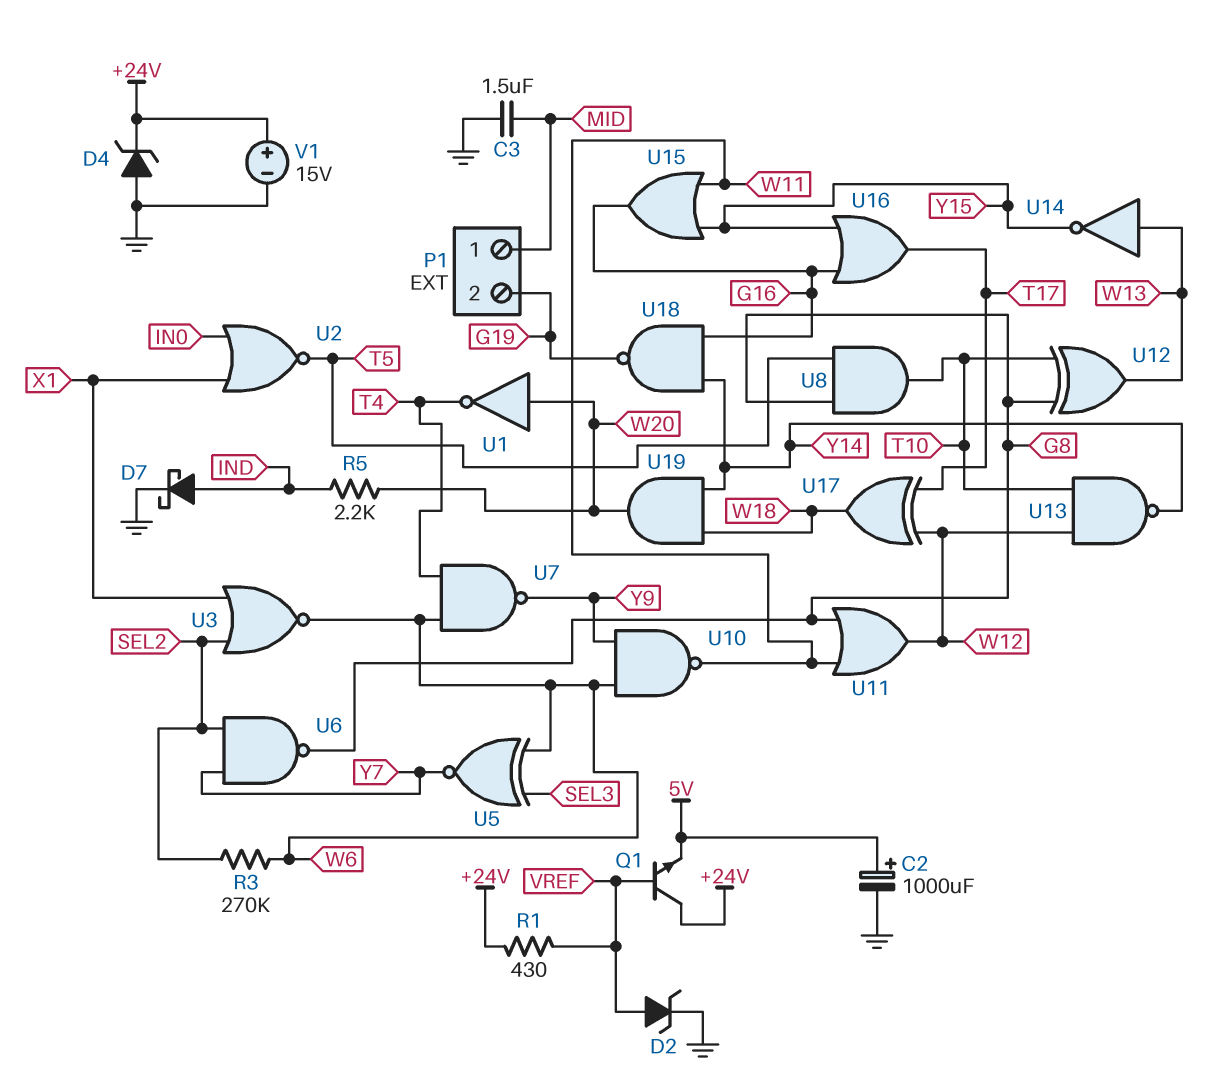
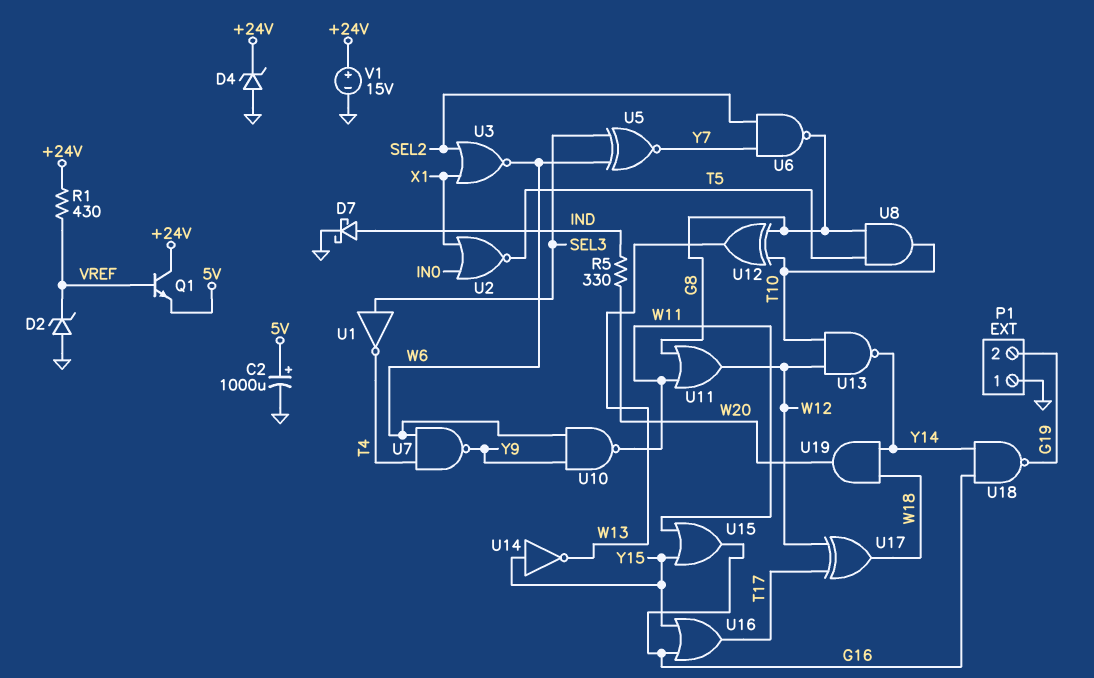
C3: 1.5uF (GND, MID) -> none
D2: zener (A VREF, K GND) -> zener (A GND, K VREF)
P1 pin 1: MID -> GND
R3: 270k (SEL2, W6) -> none
R5: 2.2k (IND, W20) -> 330 (IND, W20)
U1: NOT (in W20, out T4) -> NOT (in SEL3, out T4)
U14: NOT (in W13, out Y15) -> NOT (in Y15, out W13)

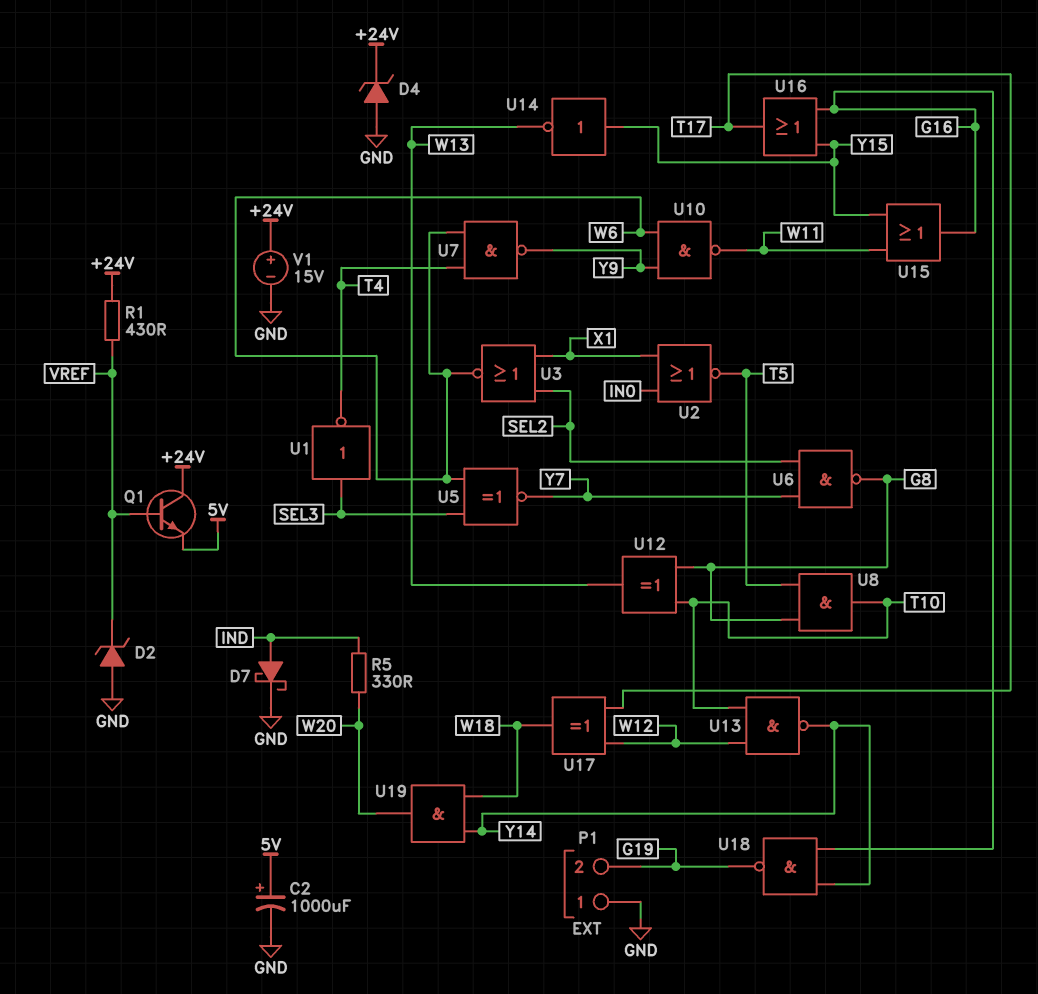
U11: OR (in G8, in W11, out W12) -> none

